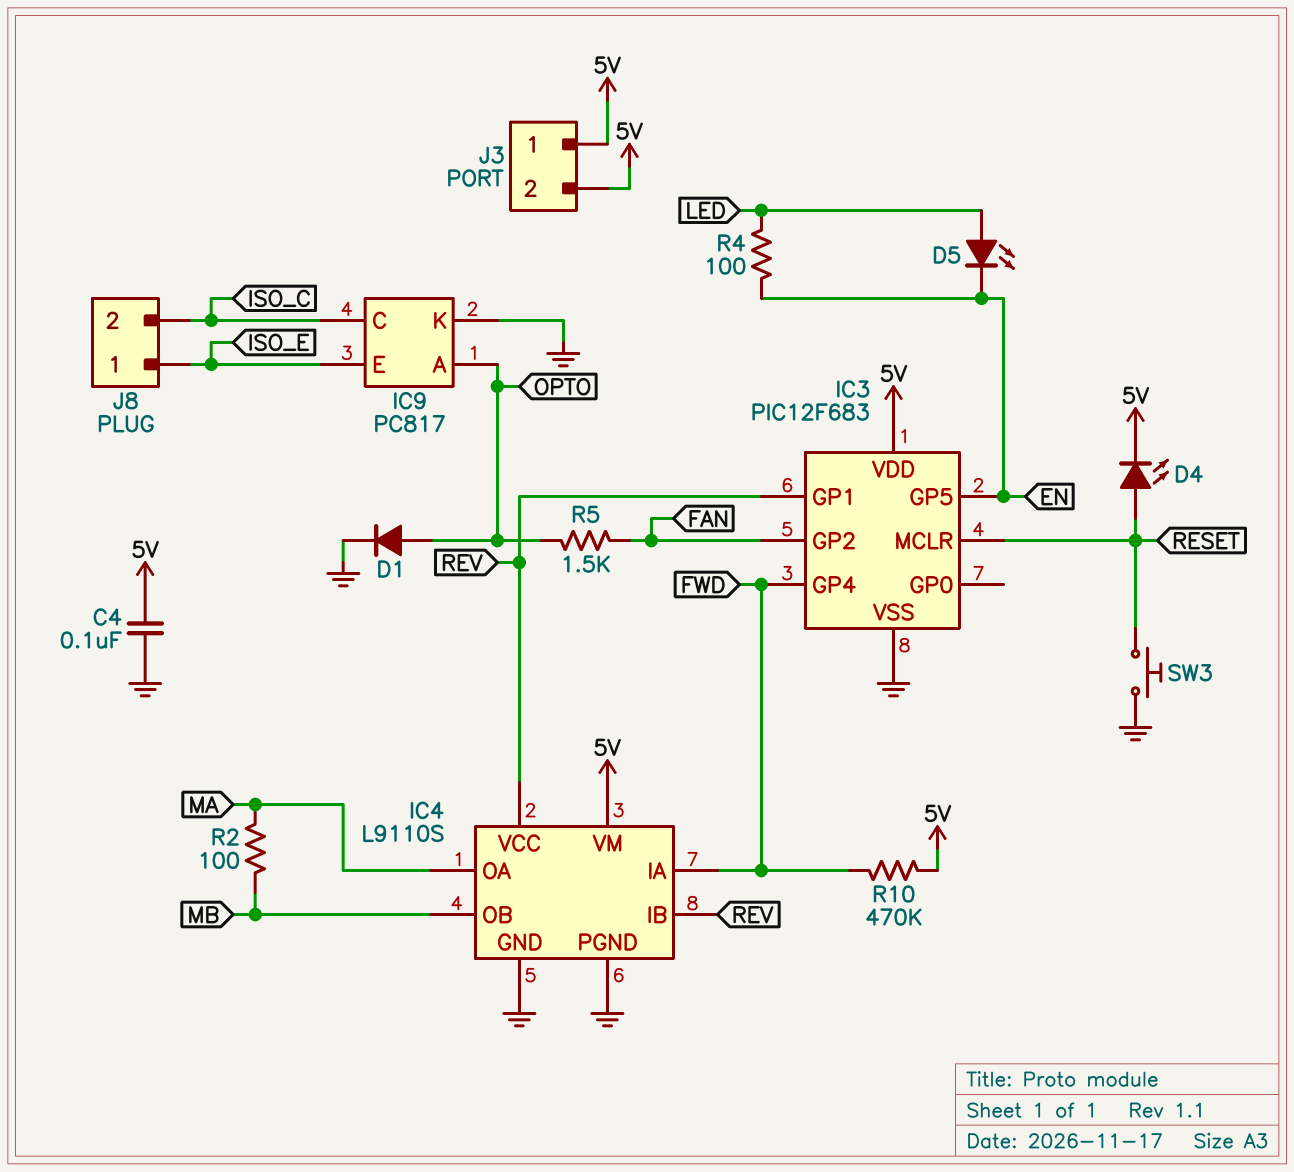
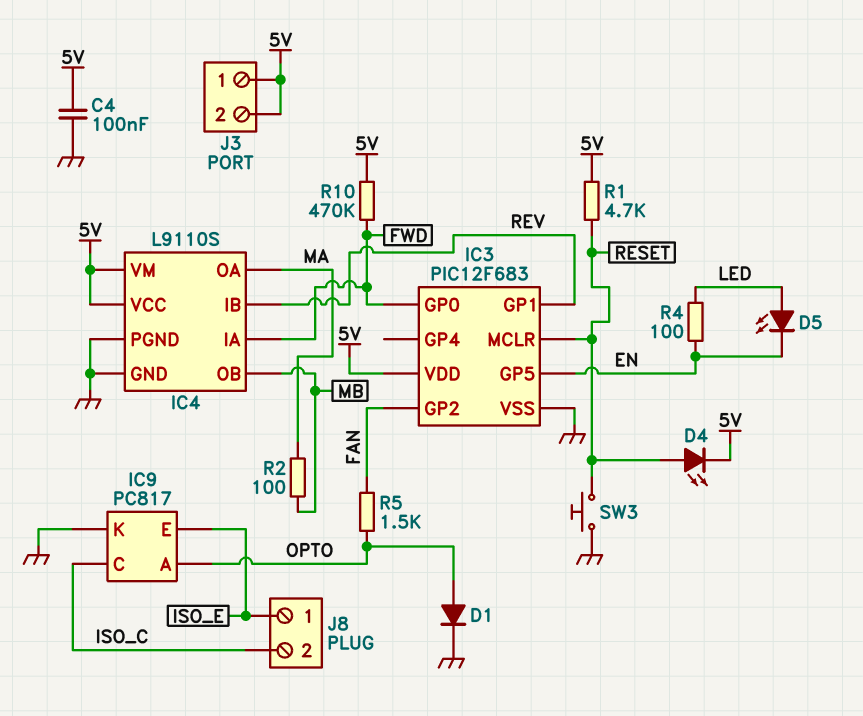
IC3 pin GP0: none -> FWD
IC3 pin GP4: FWD -> none
IC4 pin VCC: REV -> 5V
R1: none -> 4.7k (5V, RESET)

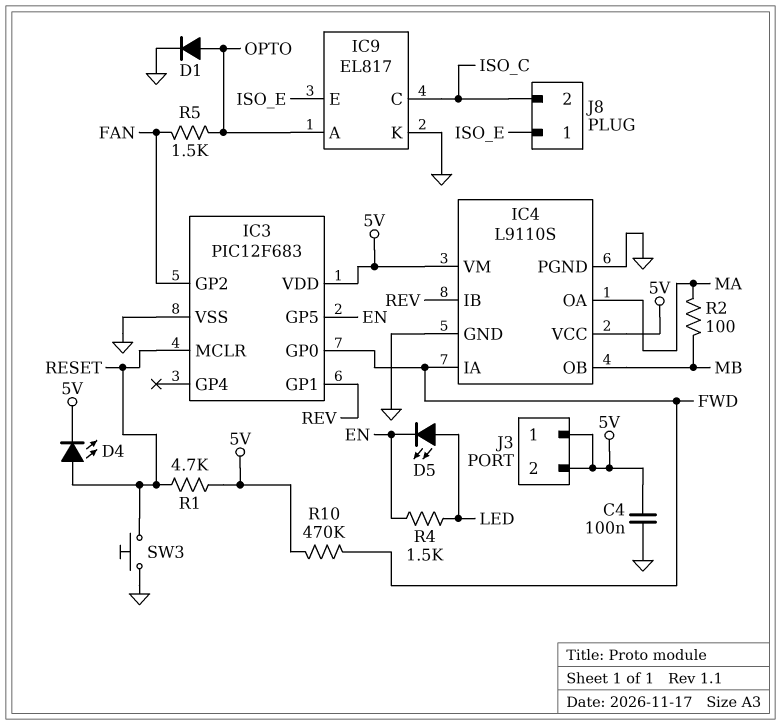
IC9: PC817 -> EL817
R4: 100 (EN, LED) -> 1.5k (EN, LED)

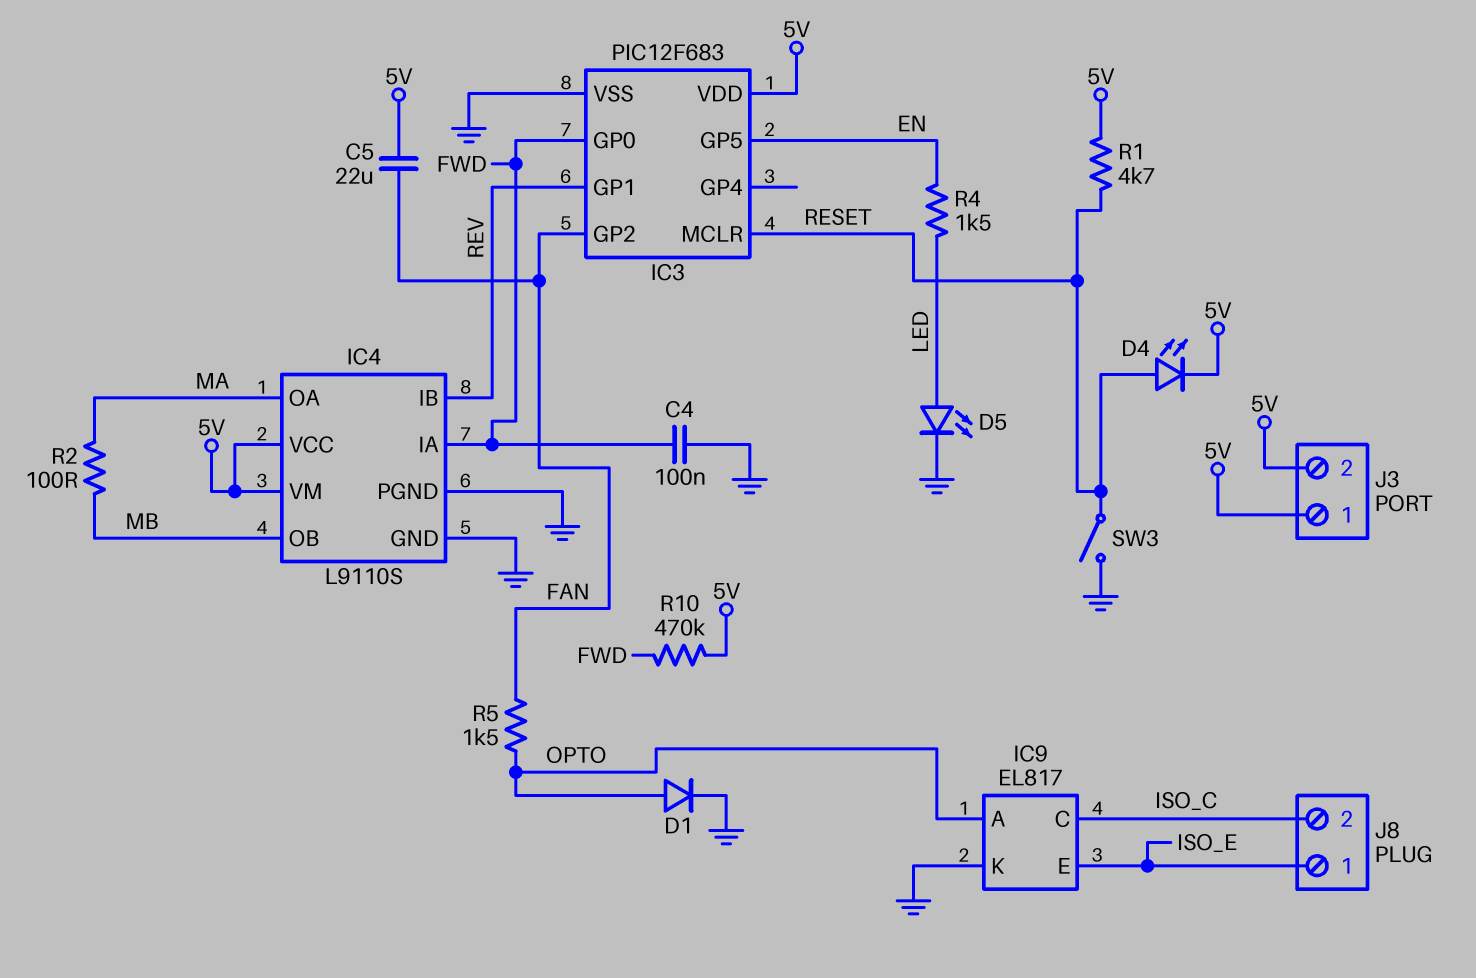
C4: 100nF (5V, GND) -> 100nF (FWD, GND)
C5: none -> 22uF (5V, FAN)
D5: LED (A LED, K EN) -> LED (A LED, K GND)
SW3: button (GND, RESET) -> switch (GND, RESET)

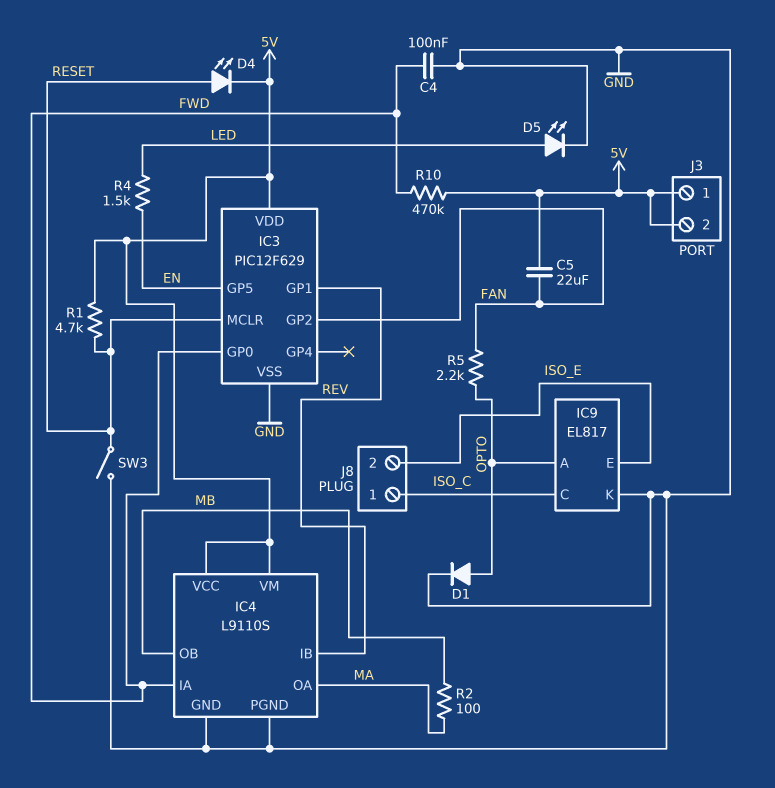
IC3: PIC12F683 -> PIC12F629
J8 pin 1: ISO_E -> ISO_C
J8 pin 2: ISO_C -> ISO_E
R5: 1.5k (FAN, OPTO) -> 2.2k (FAN, OPTO)

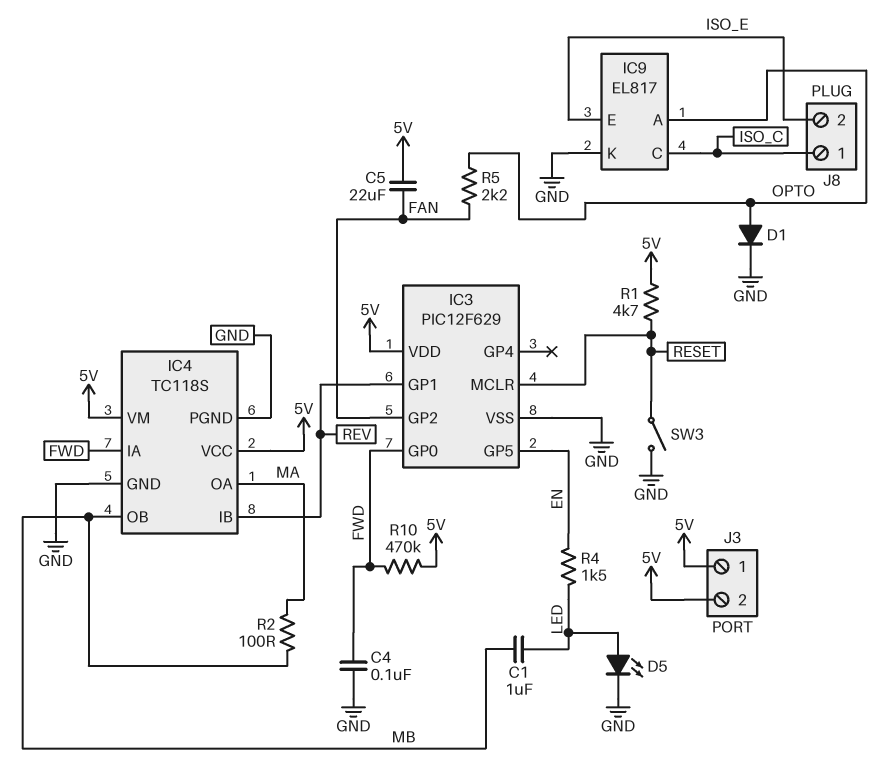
C1: none -> 1uF (LED, MB)
D4: LED (A RESET, K 5V) -> none
IC4: L9110S -> TC118S

